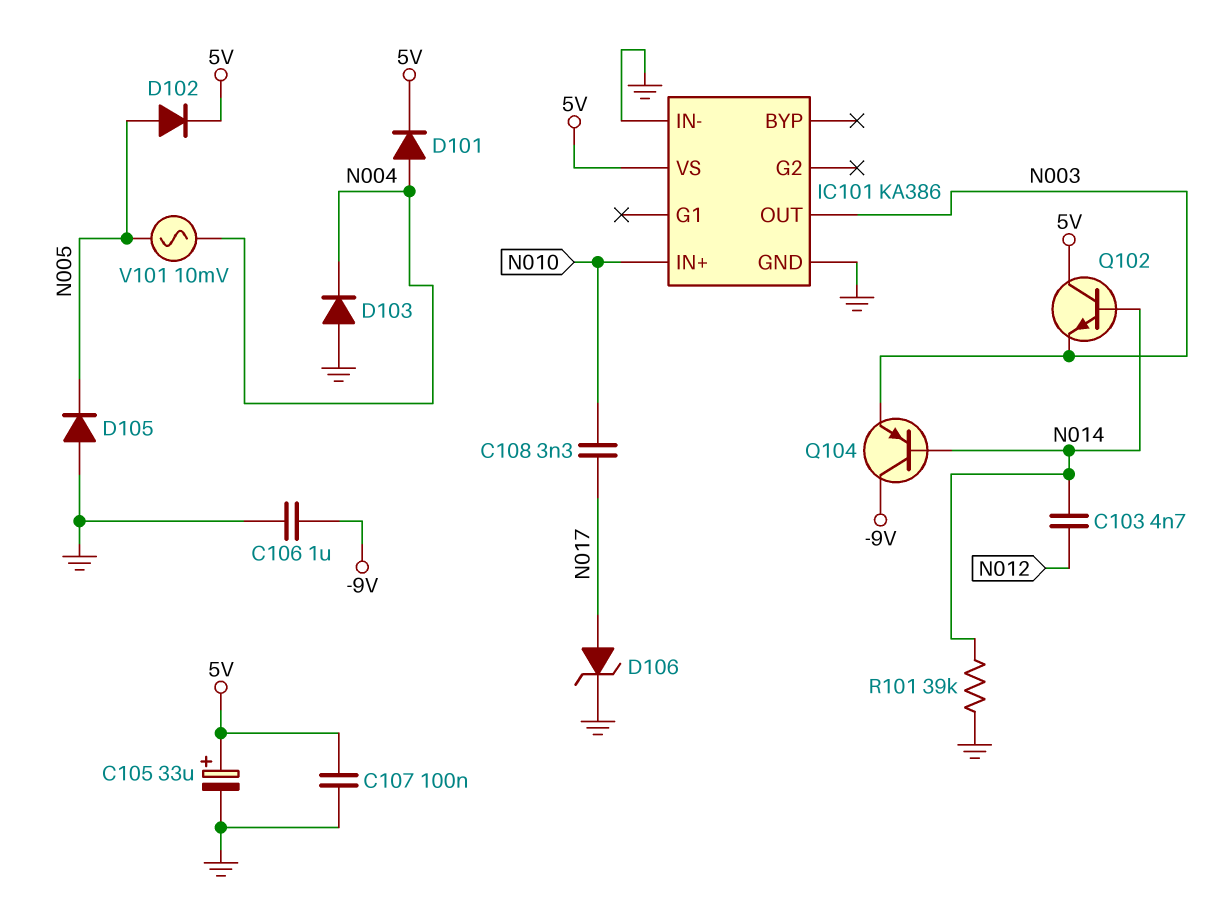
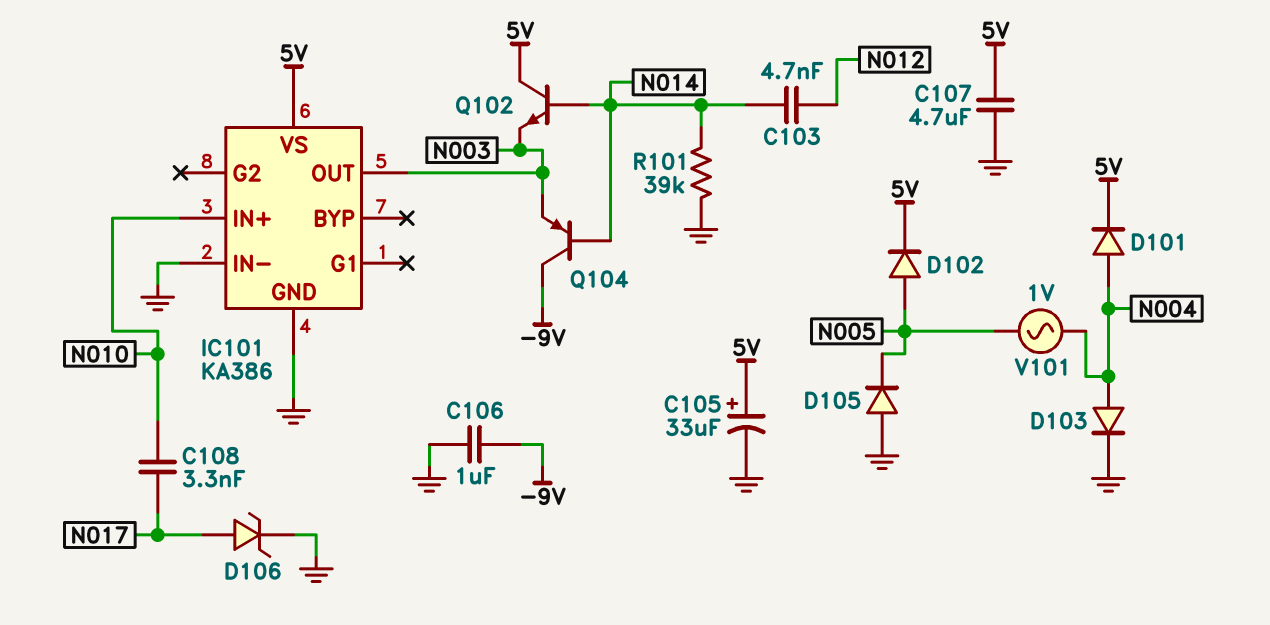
C107: 100nF (5V, GND) -> 4.7uF (5V, GND)
D103: diode (A GND, K N004) -> diode (A N004, K GND)
V101: AC 10mV (N004, N005) -> AC 1V (N004, N005)

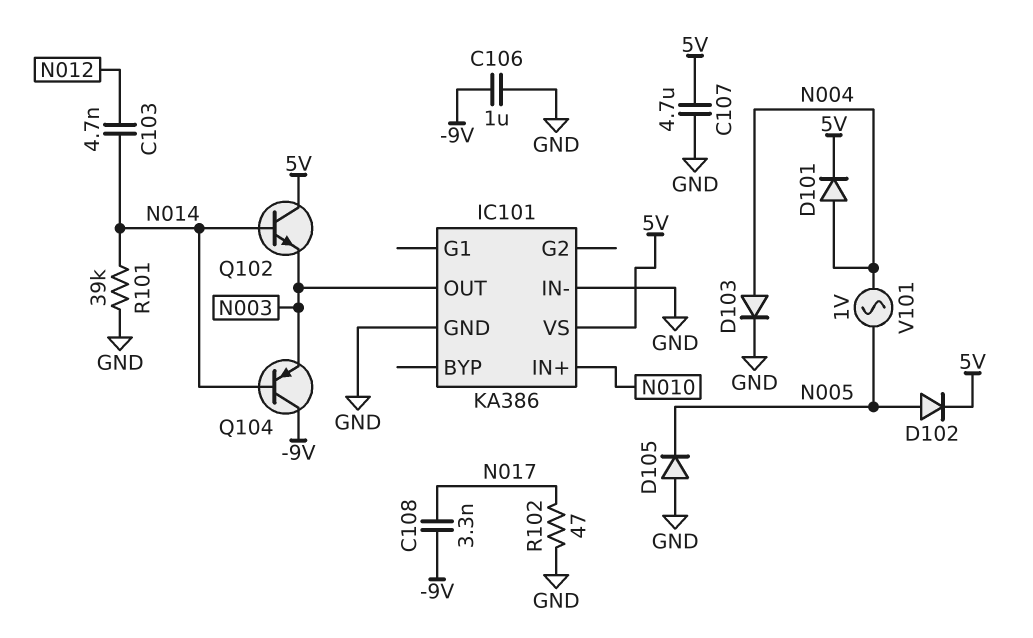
C105: 33uF (plus 5V, minus GND) -> none
C108: 3.3nF (N010, N017) -> 3.3nF (-9V, N017)
D106: zener (A N017, K GND) -> none
R102: none -> 47 (GND, N017)

